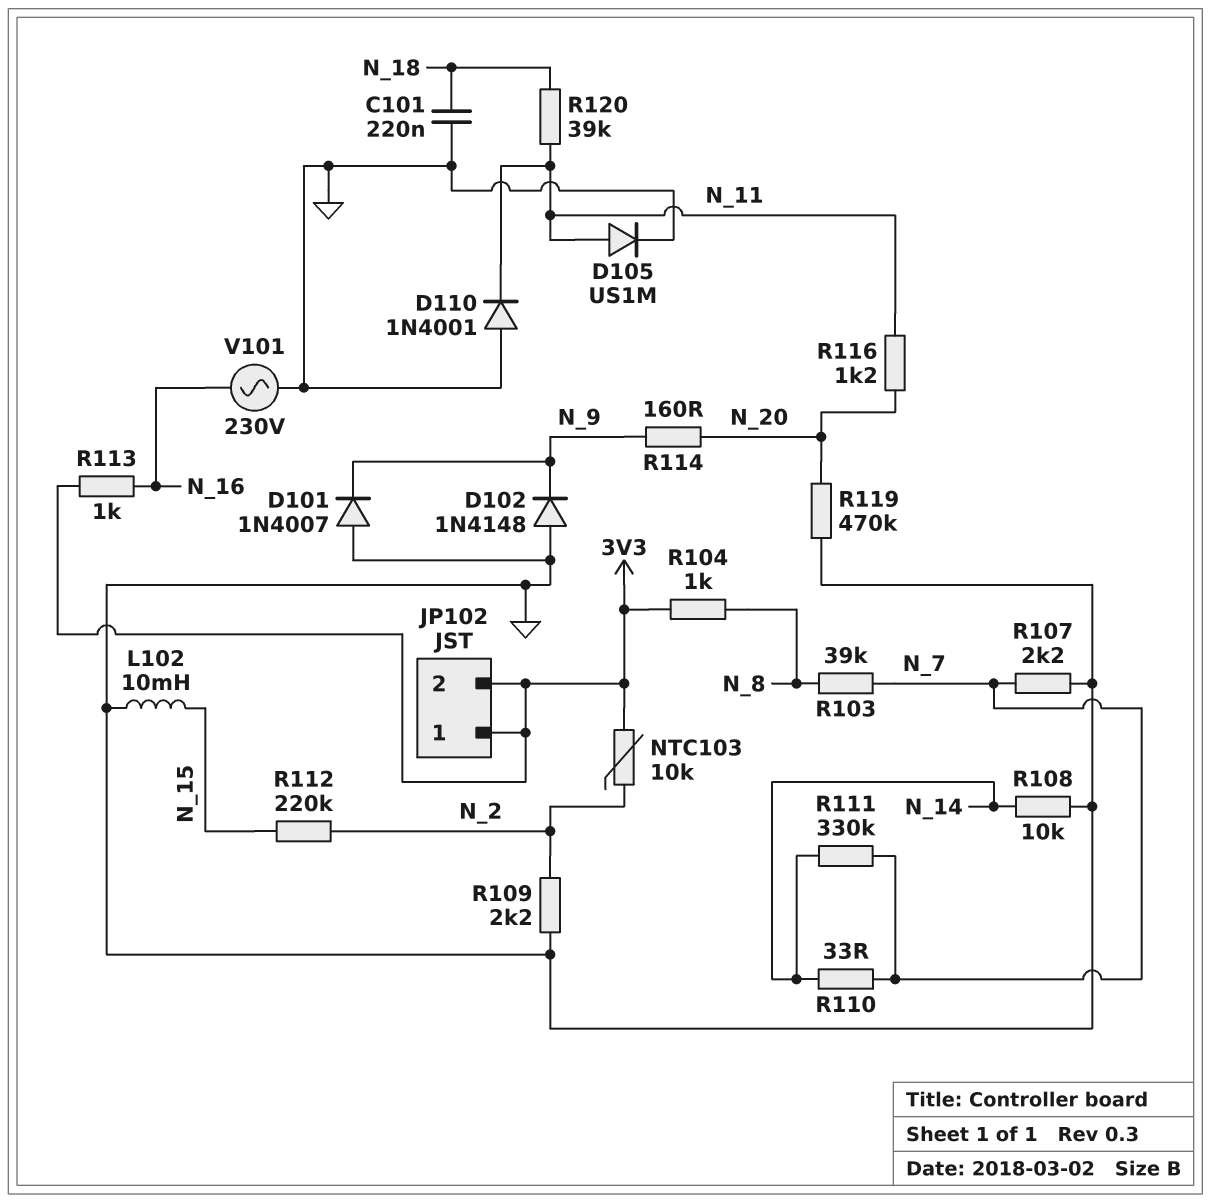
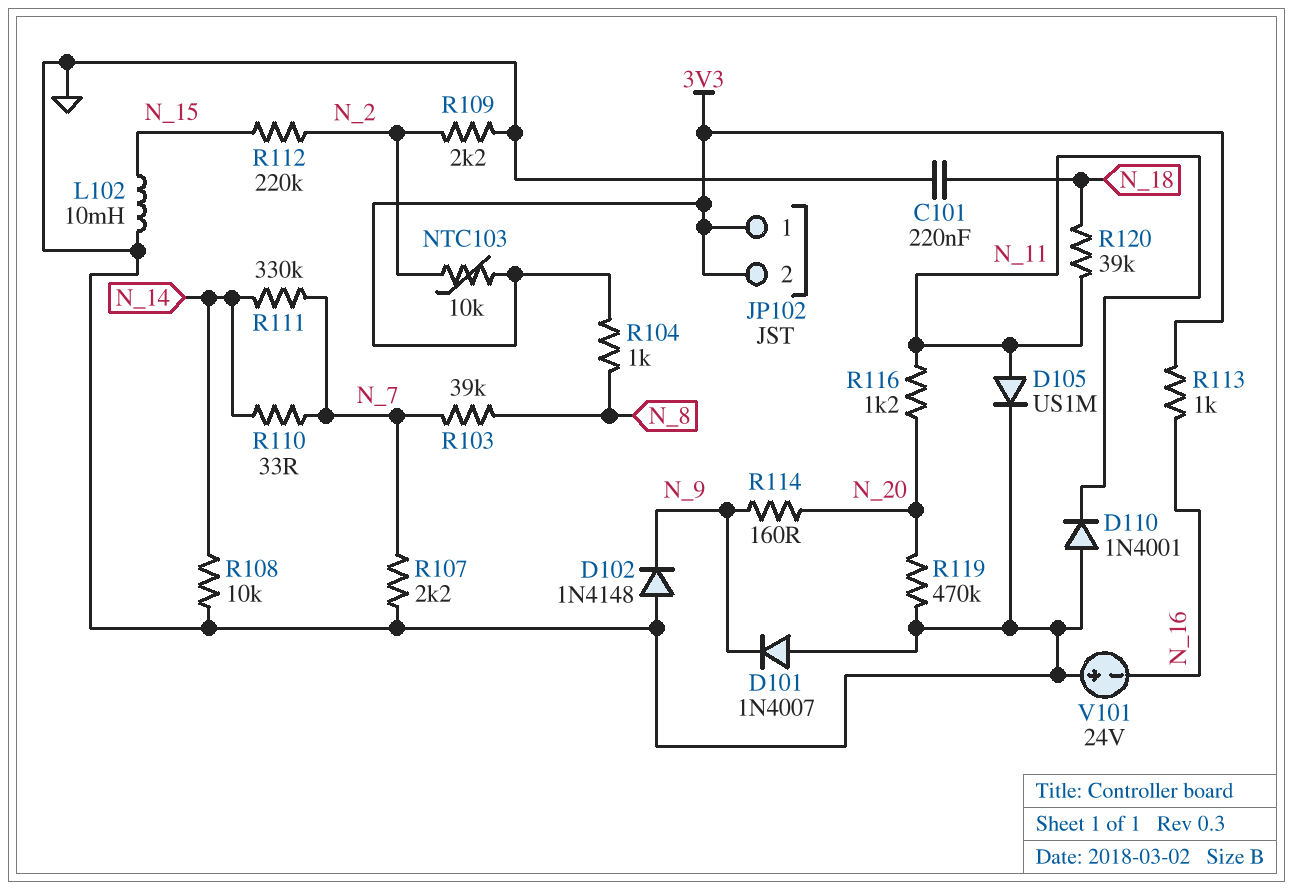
V101: AC 230V (GND, N_16) -> 24V (plus GND, minus N_16)

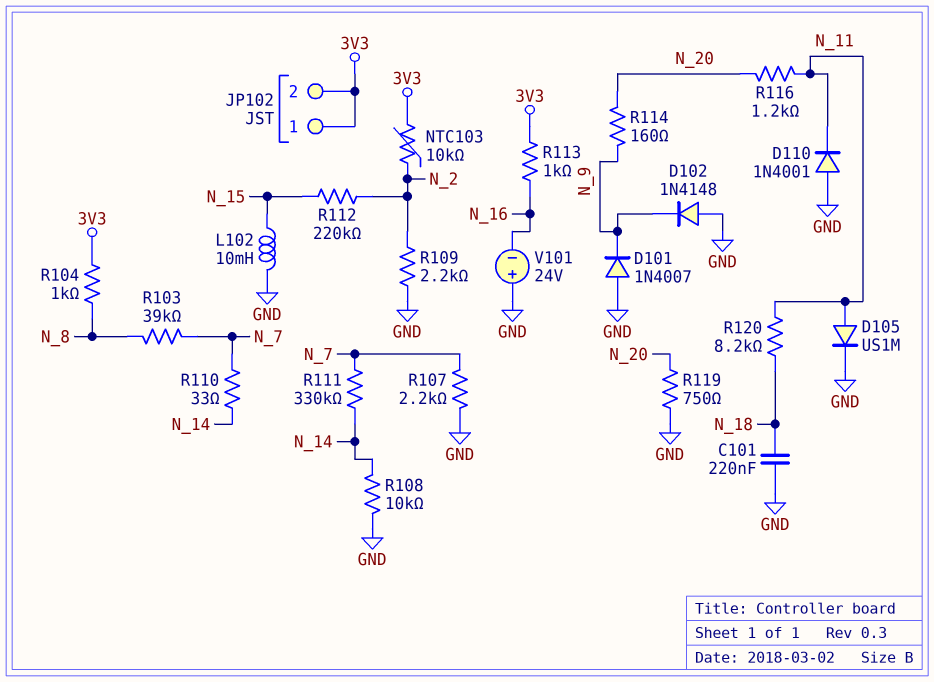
R119: 470k (GND, N_20) -> 750 (GND, N_20)
R120: 39k (N_11, N_18) -> 8.2k (N_11, N_18)

